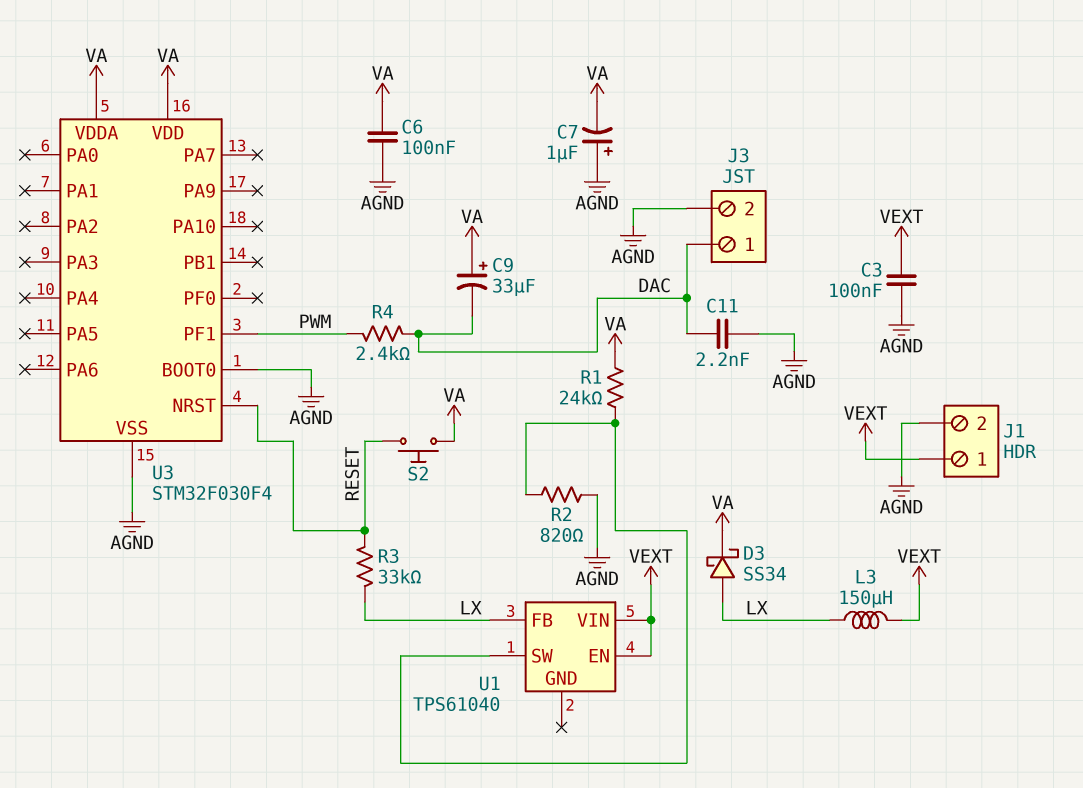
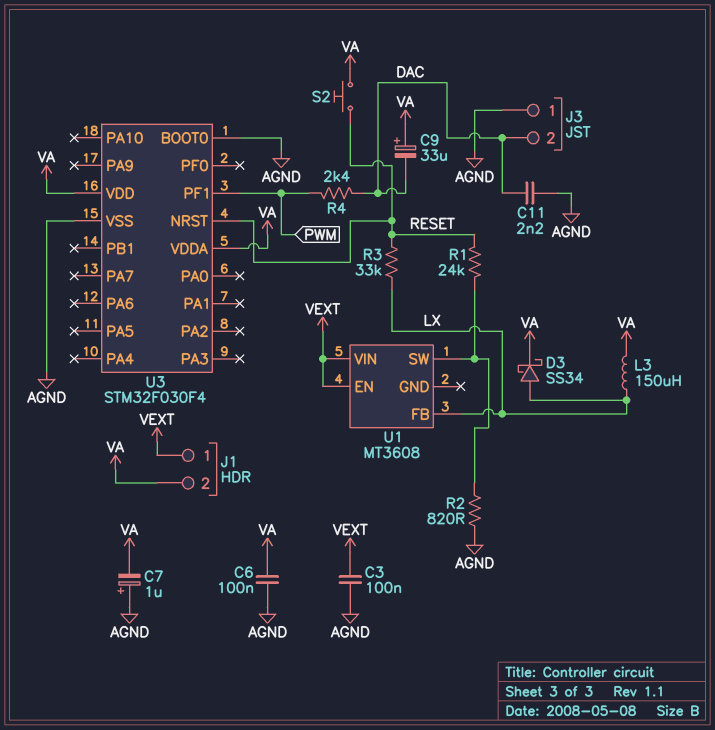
J1 pin 2: AGND -> VA
J3 pin 1: DAC -> AGND
J3 pin 2: AGND -> DAC
L3: 150uH (LX, VEXT) -> 150uH (LX, VA)
R1: 24k (U1/SW, VA) -> 24k (RESET, U1/SW)
U1: TPS61040 -> MT3608

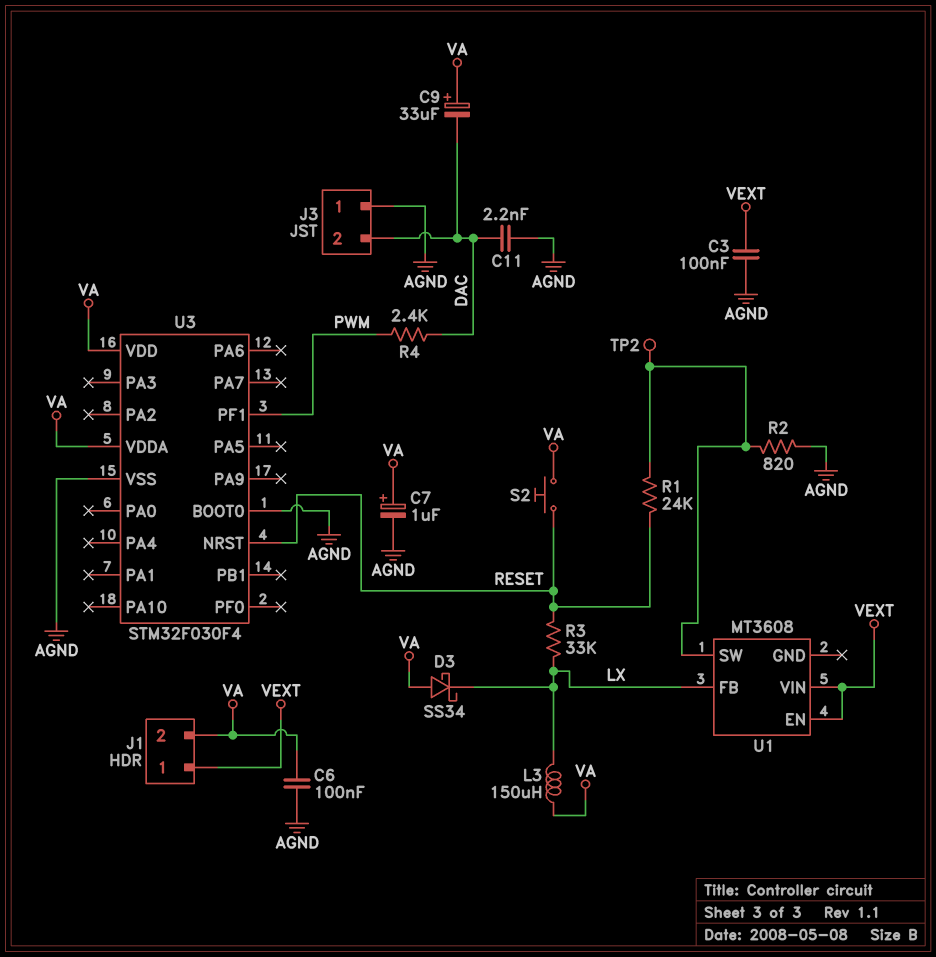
C7: 1uF (plus AGND, minus VA) -> 1uF (plus VA, minus AGND)
D3: schottky SS34 (A LX, K VA) -> schottky SS34 (A VA, K LX)
TP2: none -> test point (U1/SW)

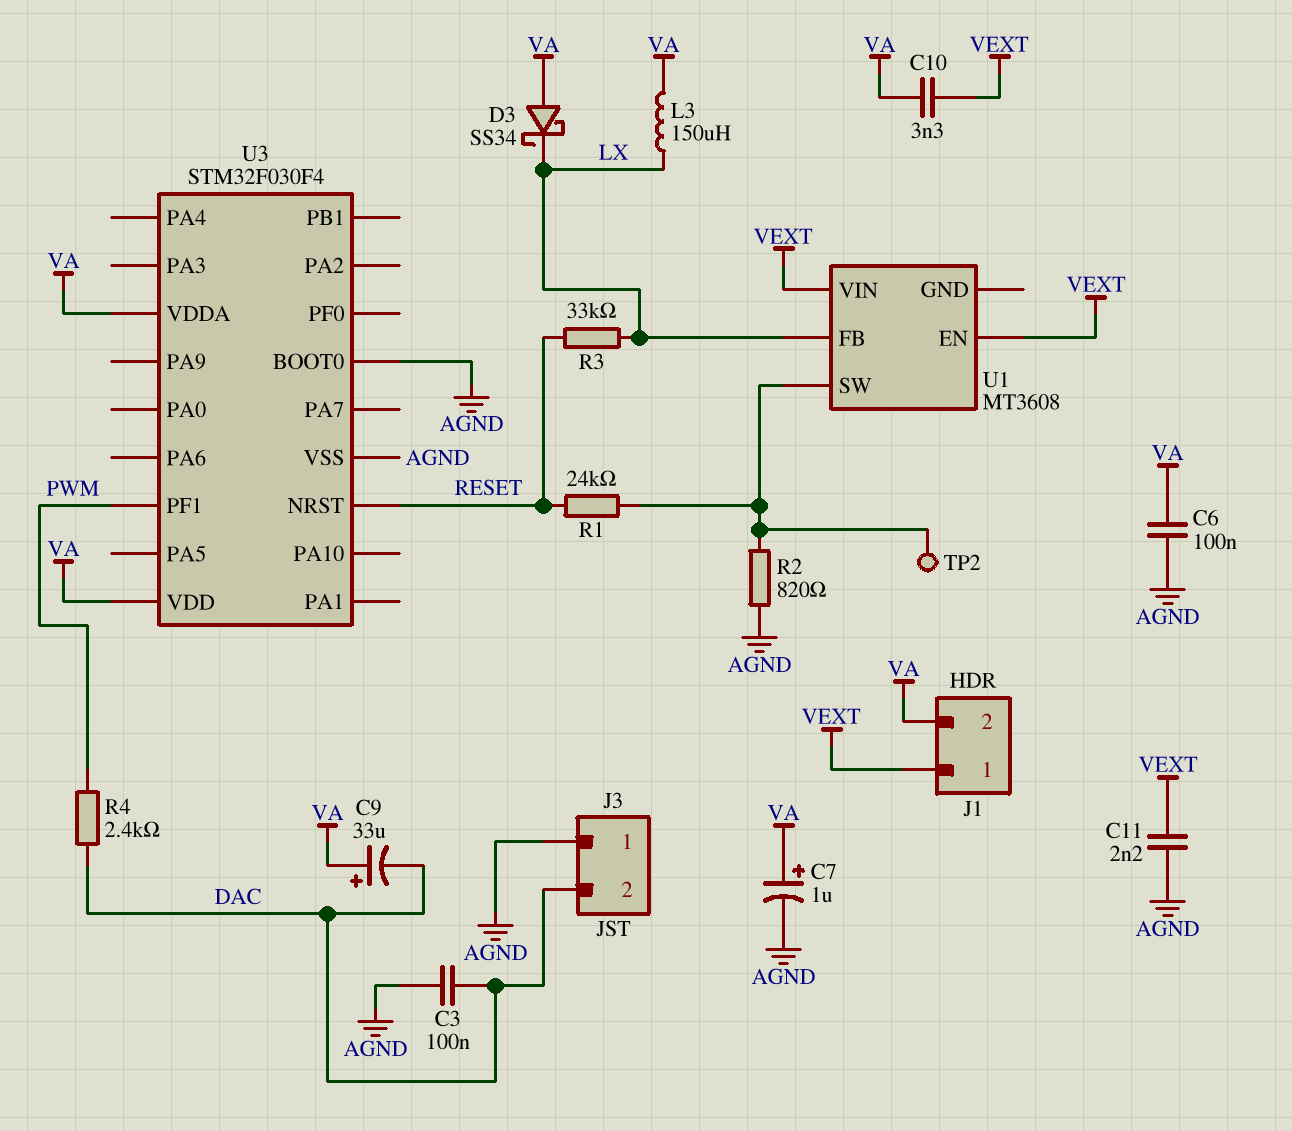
C3: 100nF (AGND, VEXT) -> 100nF (AGND, DAC)
C10: none -> 3.3nF (VA, VEXT)
C11: 2.2nF (AGND, DAC) -> 2.2nF (AGND, VEXT)
S2: button (RESET, VA) -> none

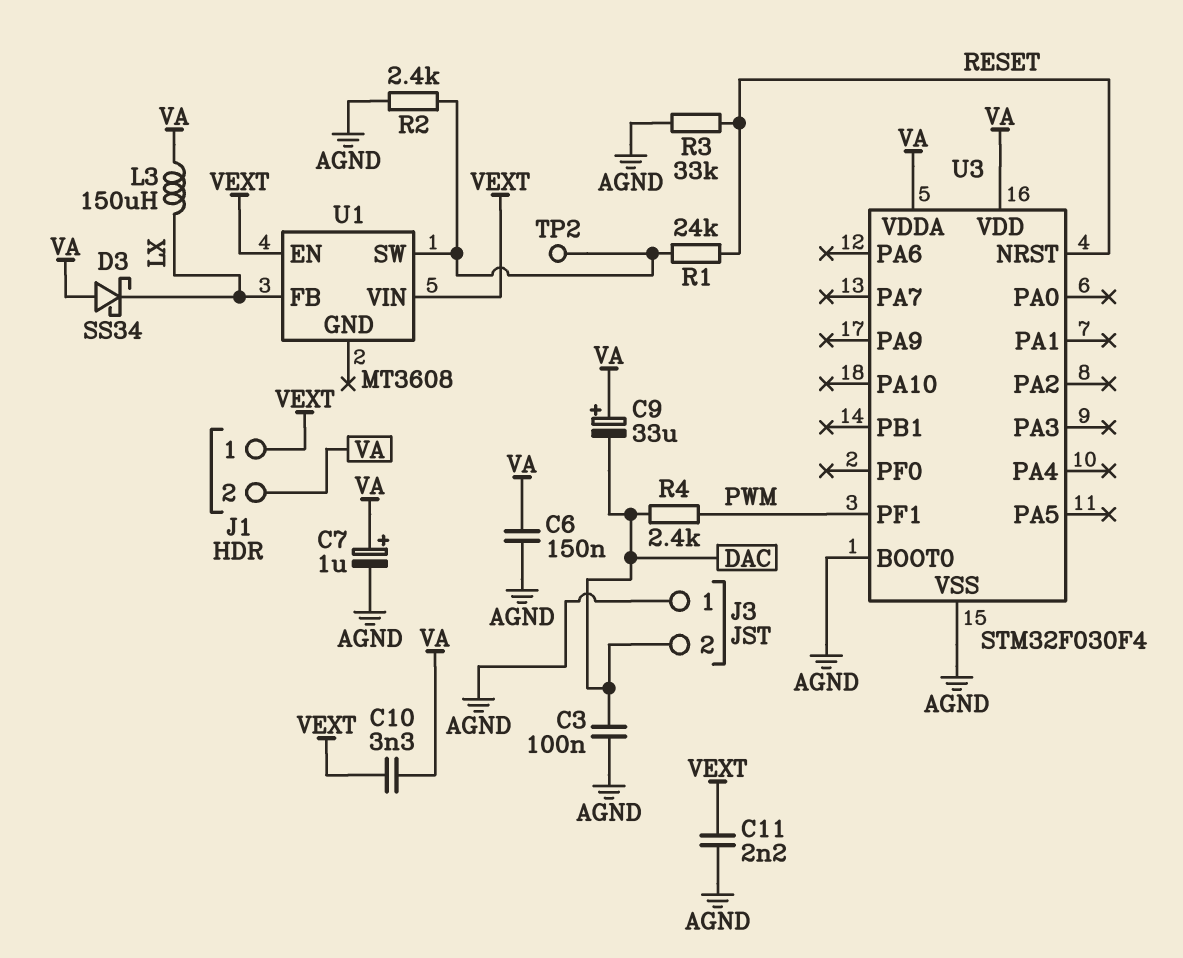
C6: 100nF (AGND, VA) -> 150nF (AGND, VA)
R2: 820 (AGND, U1/SW) -> 2.4k (AGND, U1/SW)
R3: 33k (LX, RESET) -> 33k (AGND, RESET)

